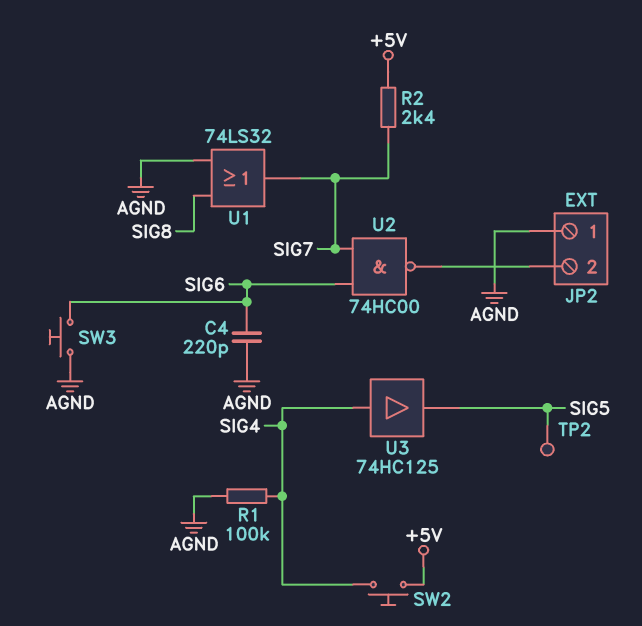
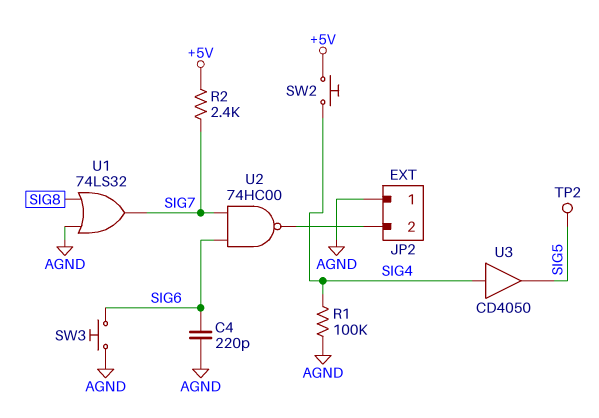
U3: buffer 74HC125 (in SIG4, out SIG5) -> buffer CD4050 (in SIG4, out SIG5)

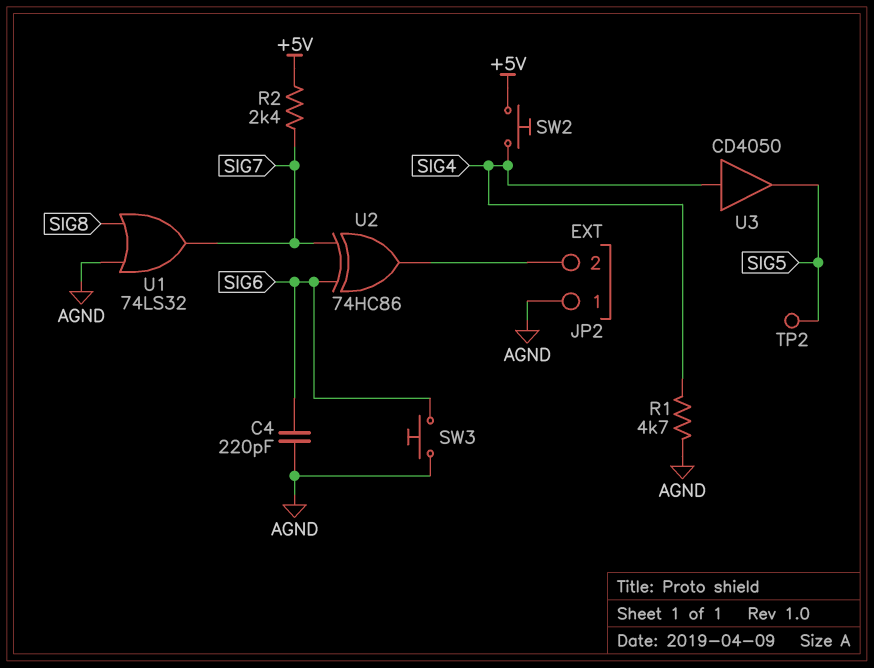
R1: 100k (AGND, SIG4) -> 4.7k (AGND, SIG4)
U2: NAND 74HC00 (in SIG6, in SIG7, out JP2/2) -> XOR 74HC86 (in SIG6, in SIG7, out JP2/2)

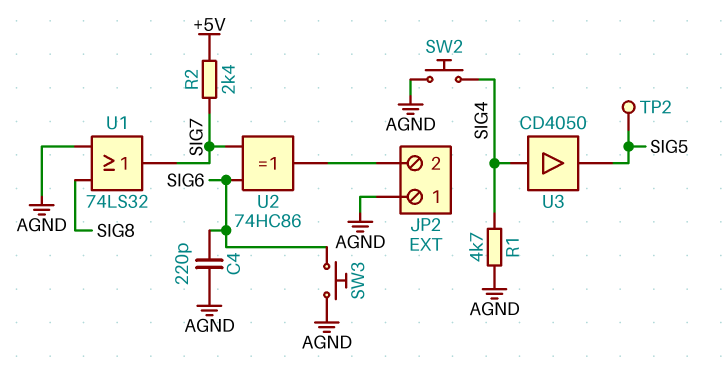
SW2: button (+5V, SIG4) -> button (AGND, SIG4)

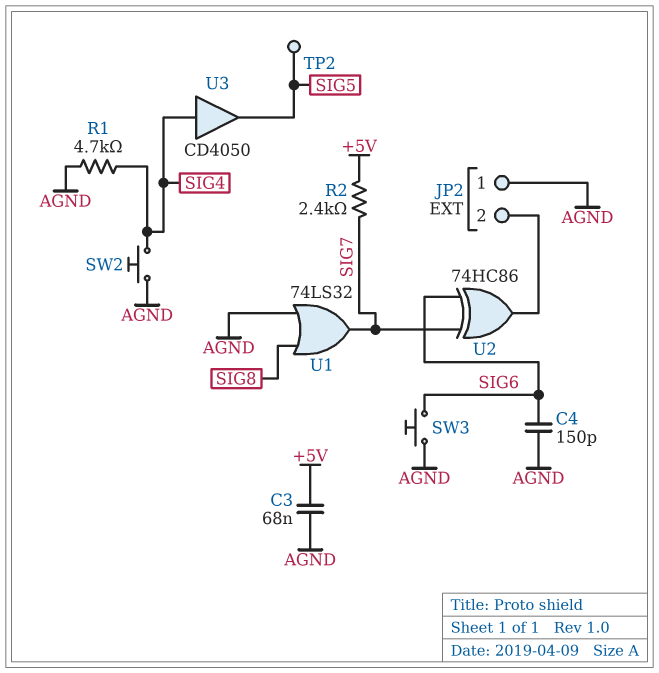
C3: none -> 68nF (+5V, AGND)
C4: 220pF (AGND, SIG6) -> 150pF (AGND, SIG6)

